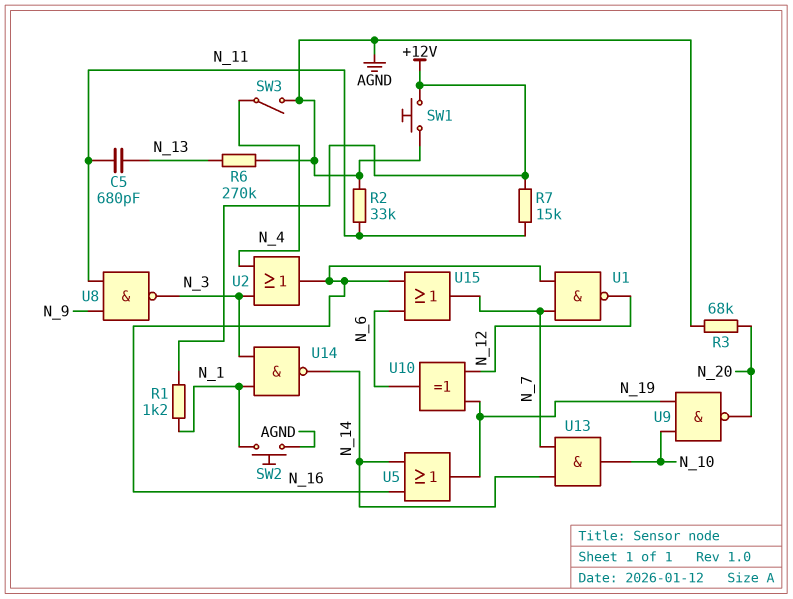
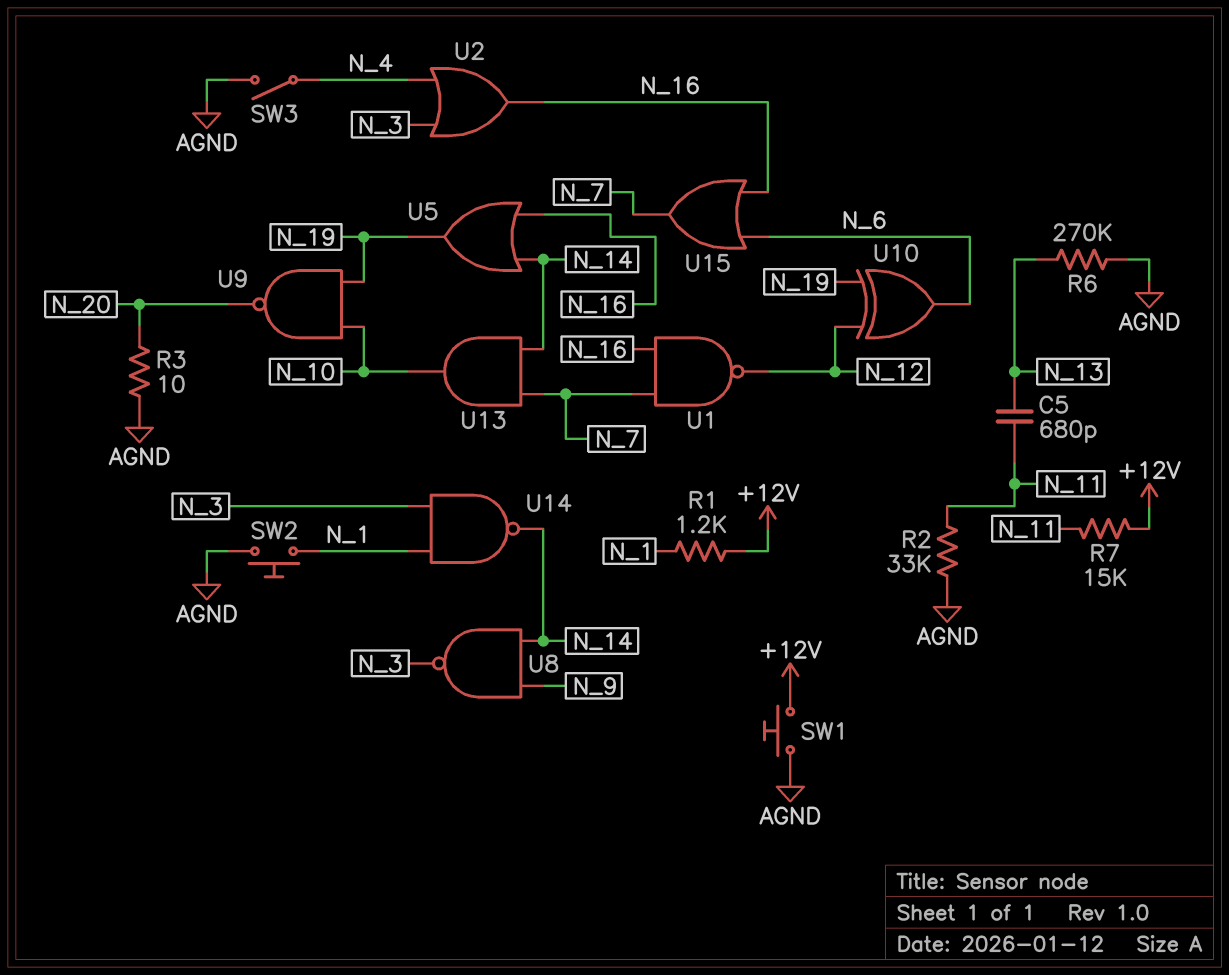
R3: 68k (AGND, N_20) -> 10 (AGND, N_20)
U8: NAND (in N_9, in N_11, out N_3) -> NAND (in N_9, in N_14, out N_3)

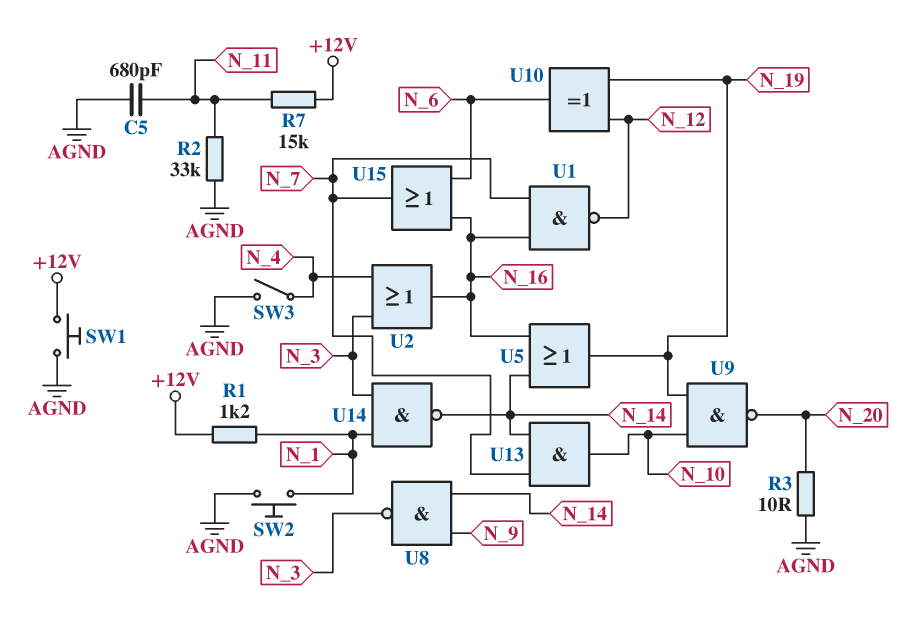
C5: 680pF (N_11, N_13) -> 680pF (AGND, N_11)
R6: 270k (AGND, N_13) -> none

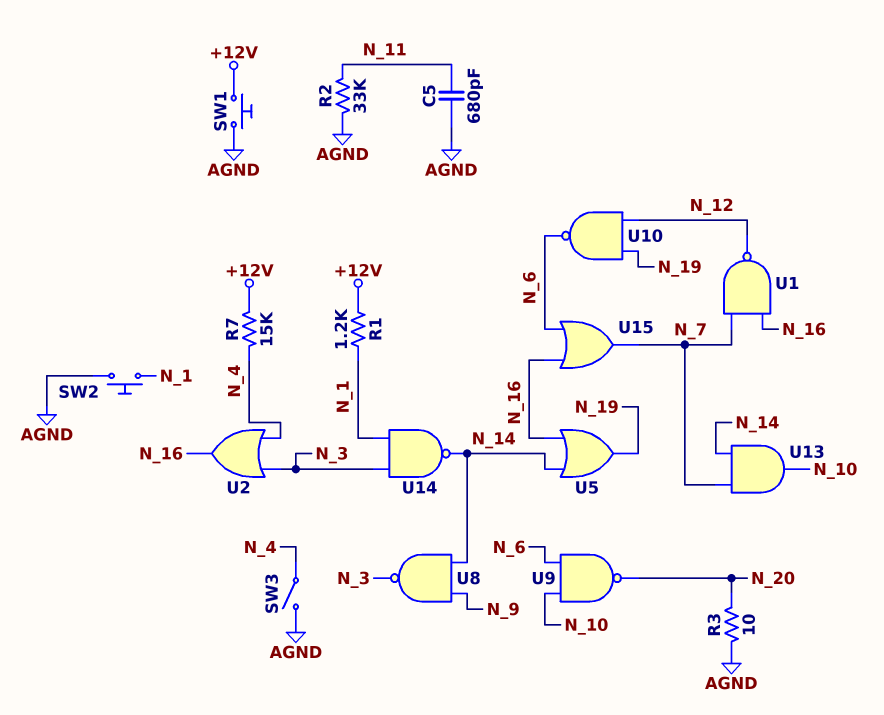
R7: 15k (+12V, N_11) -> 15k (+12V, N_4)
U9: NAND (in N_10, in N_19, out N_20) -> NAND (in N_6, in N_10, out N_20)
U10: XOR (in N_12, in N_19, out N_6) -> NAND (in N_12, in N_19, out N_6)

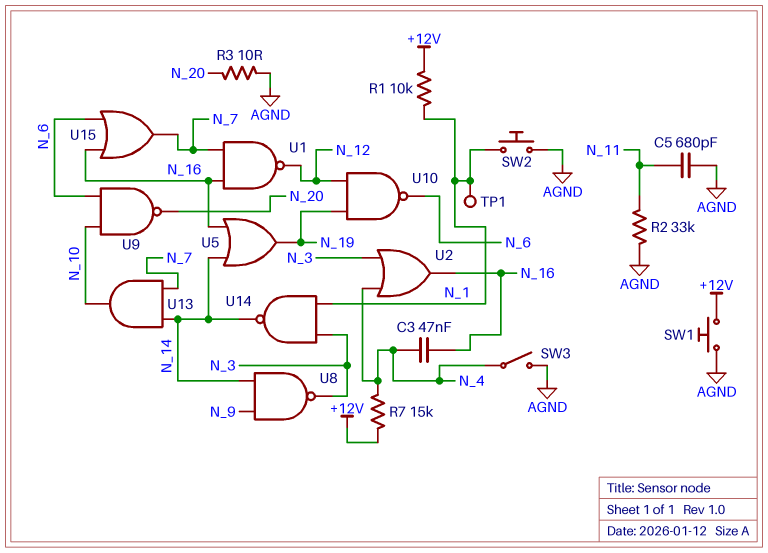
C3: none -> 47nF (N_4, N_16)
R1: 1.2k (+12V, N_1) -> 10k (+12V, N_1)
TP1: none -> test point (N_1)

